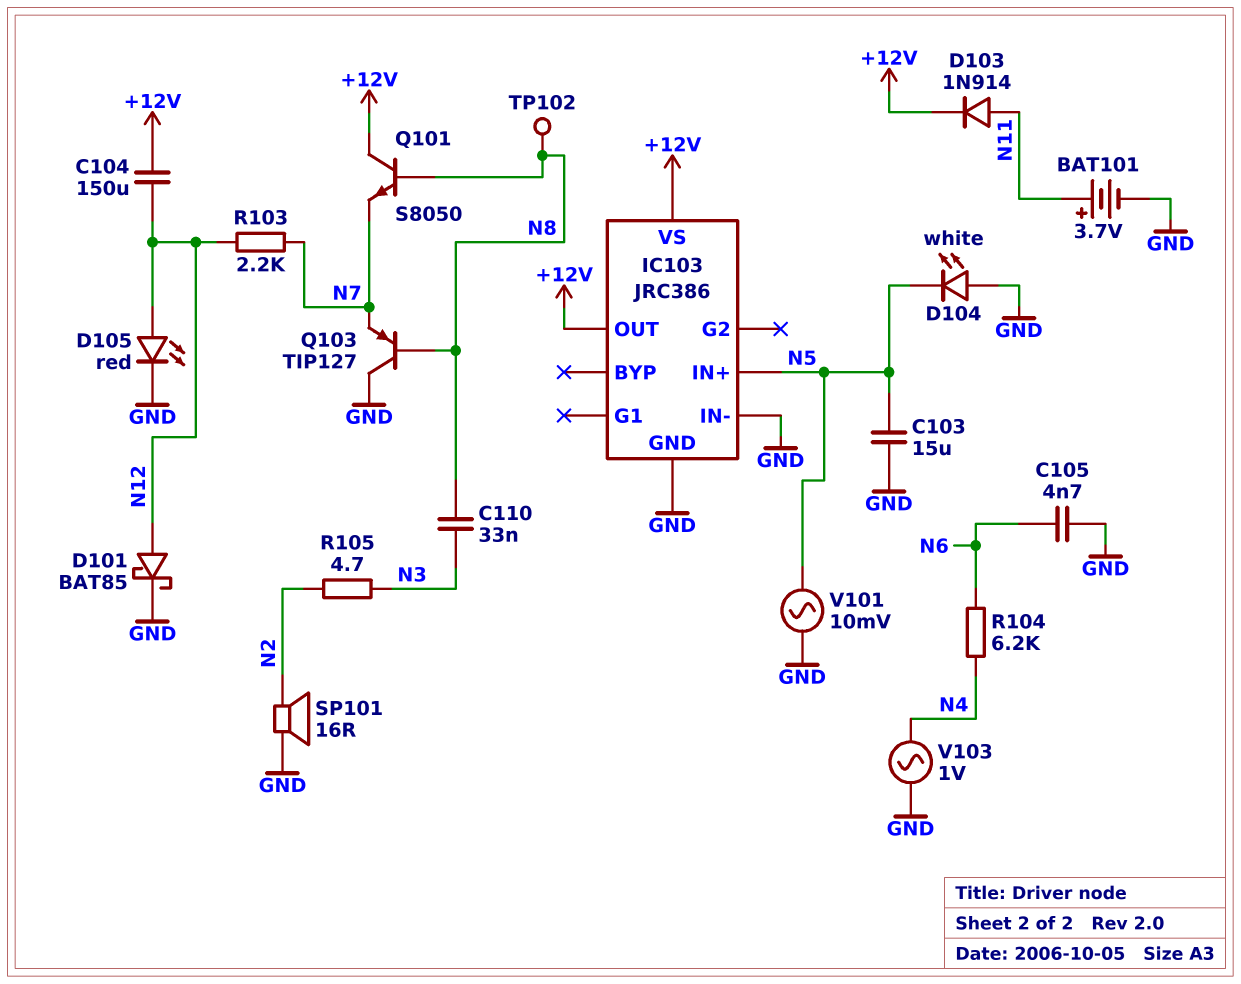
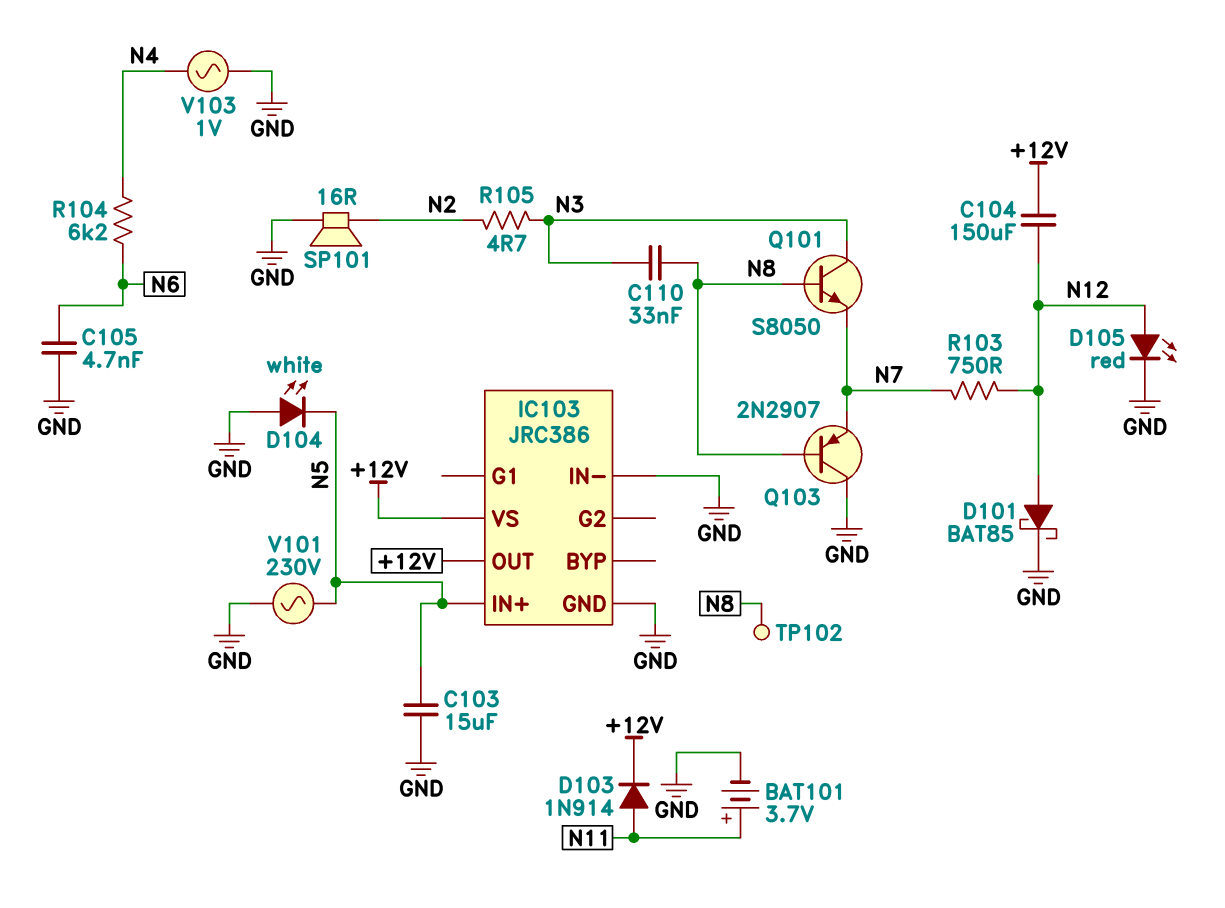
Q101: NPN S8050 (B N8, C +12V, E N7) -> NPN S8050 (B N8, C N3, E N7)
Q103: PNP TIP127 (B N8, C GND, E N7) -> PNP 2N2907 (B N8, C GND, E N7)
R103: 2.2k (N7, N12) -> 750 (N7, N12)
V101: AC 10mV (GND, N5) -> AC 230V (GND, N5)

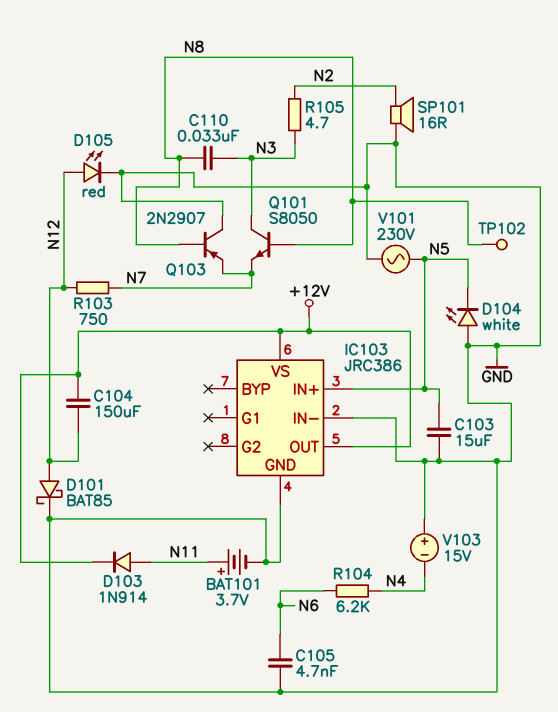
V103: AC 1V (GND, N4) -> 15V (plus GND, minus N4)

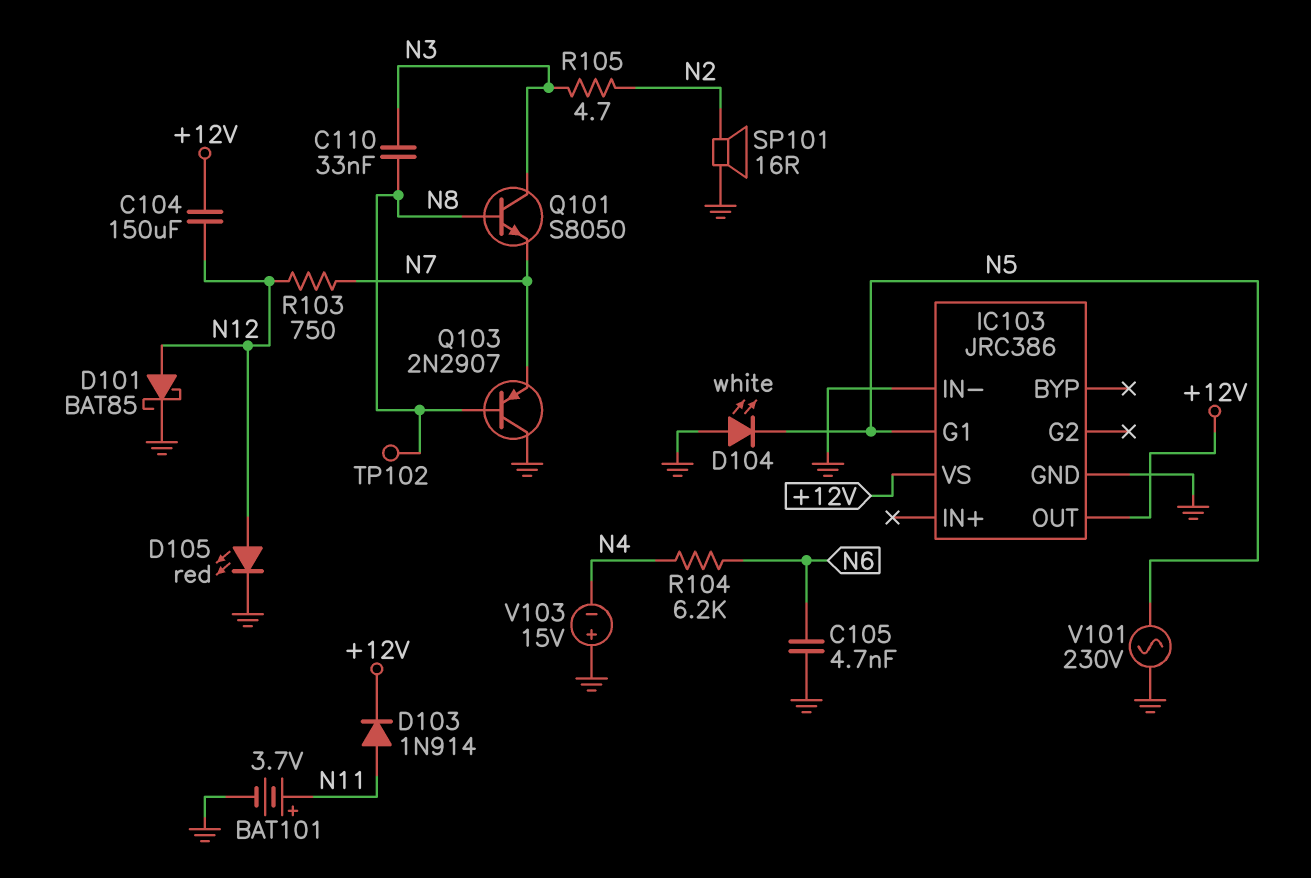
C103: 15uF (GND, N5) -> none
IC103 pin G1: none -> N5
IC103 pin IN+: N5 -> none

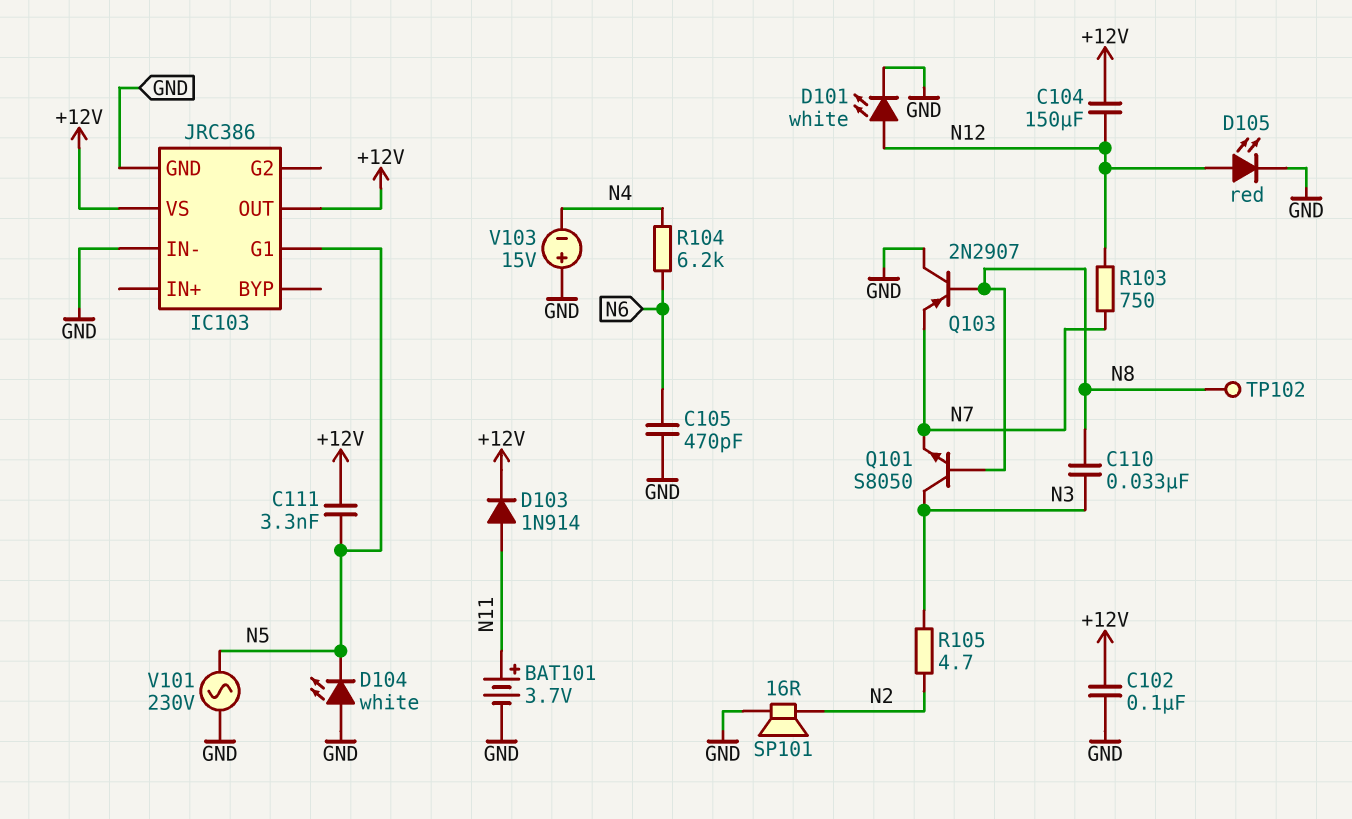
C102: none -> 100nF (+12V, GND)
C105: 4.7nF (GND, N6) -> 470pF (GND, N6)
C111: none -> 3.3nF (+12V, N5)
D101: schottky BAT85 (A N12, K GND) -> LED white (A N12, K GND)

